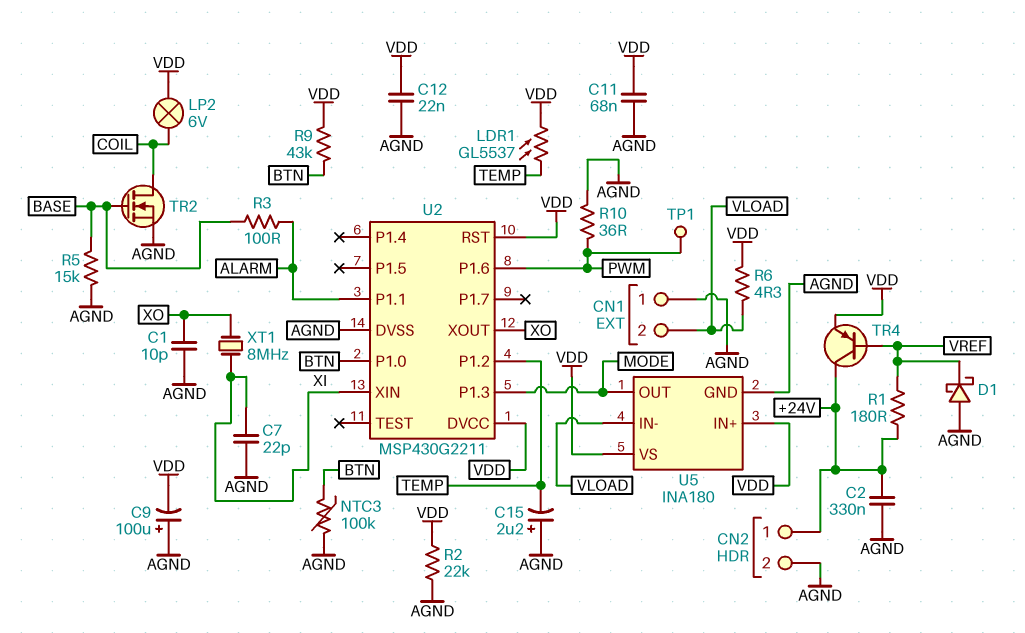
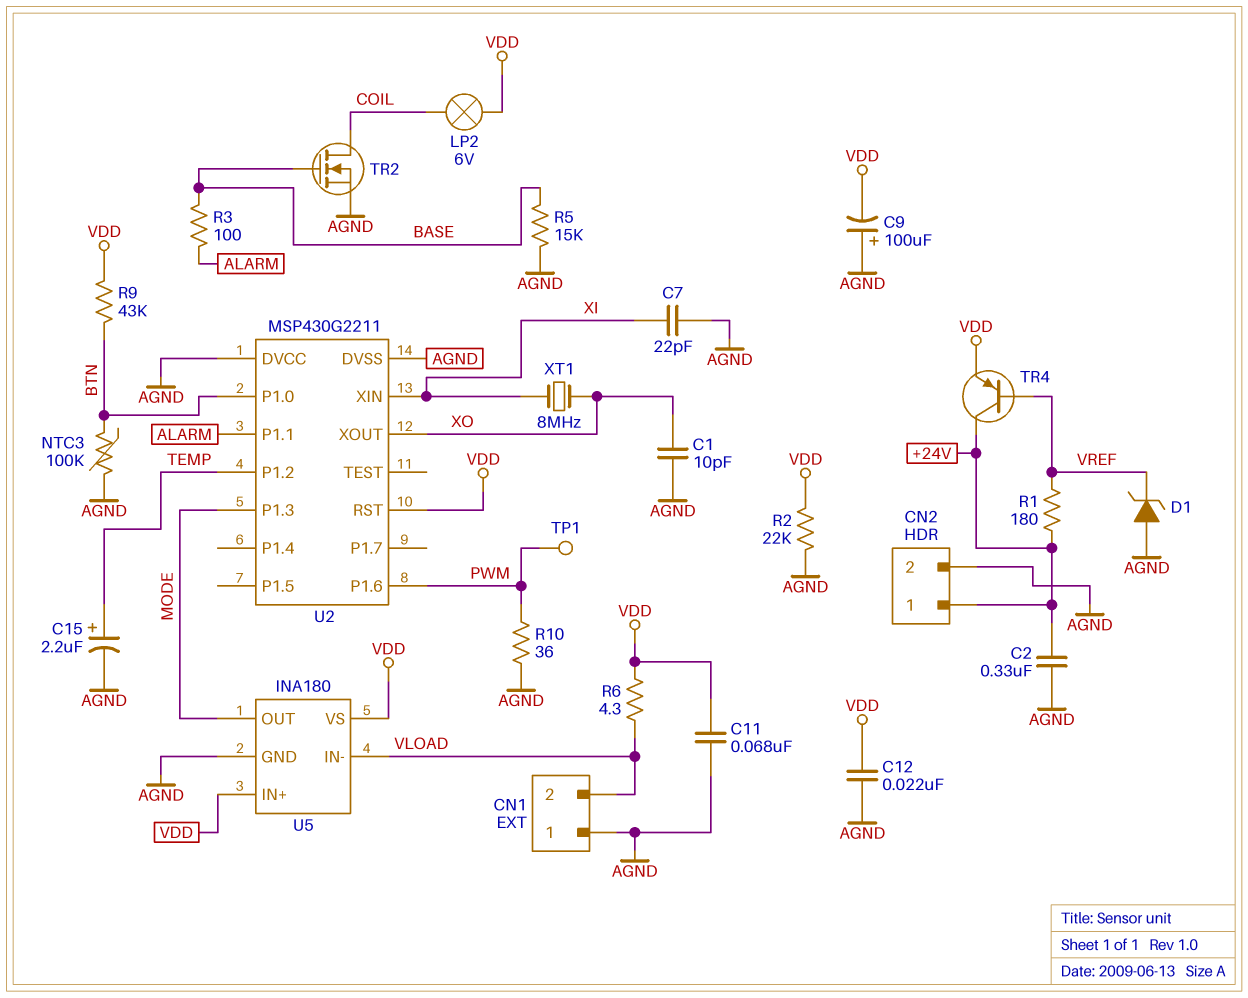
C15: 2.2uF (plus AGND, minus TEMP) -> 2.2uF (plus TEMP, minus AGND)
D1: schottky (A AGND, K VREF) -> zener (A AGND, K VREF)
LDR1: GL5537 (TEMP, VDD) -> none
U2 pin DVCC: VDD -> AGND

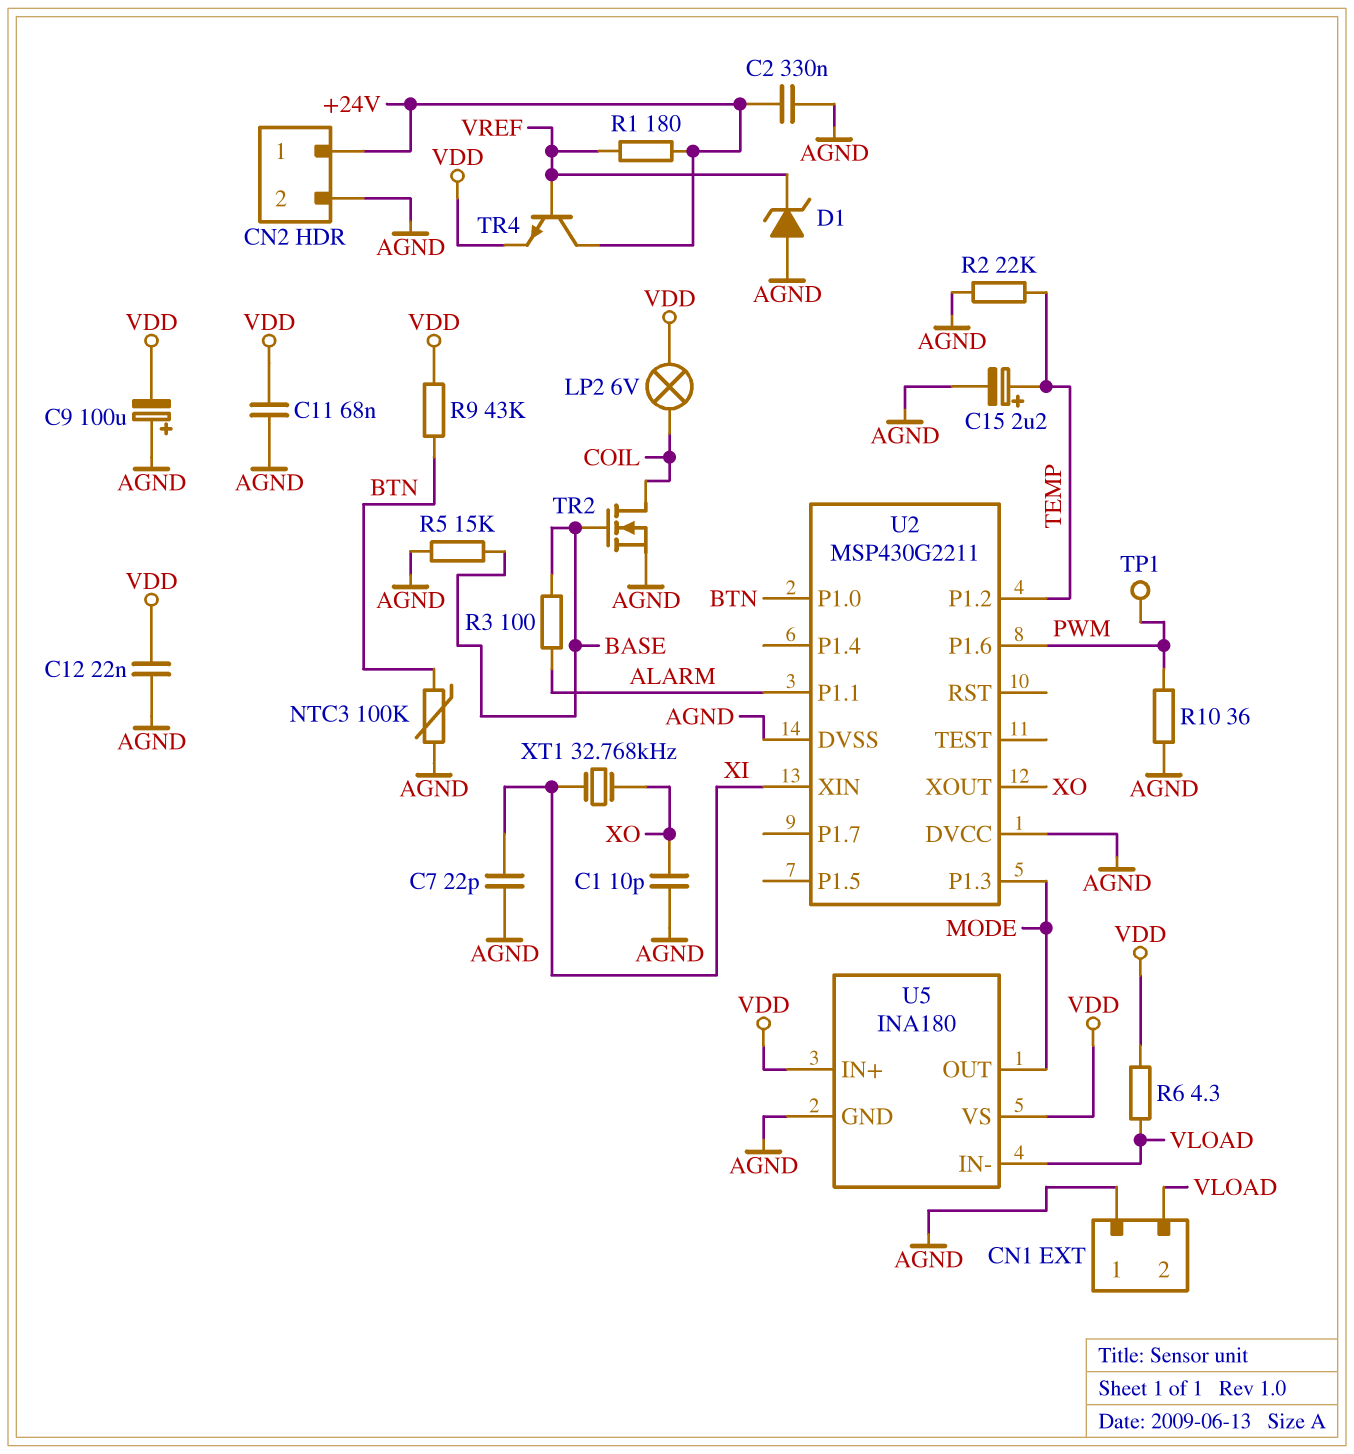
R2: 22k (AGND, VDD) -> 22k (AGND, TEMP)
TR4: PNP (B VREF, C +24V, E VDD) -> NPN (B VREF, C +24V, E VDD)
U2 pin RST: VDD -> none
XT1: 8MHz (XI, XO) -> 32.768kHz (XI, XO)

